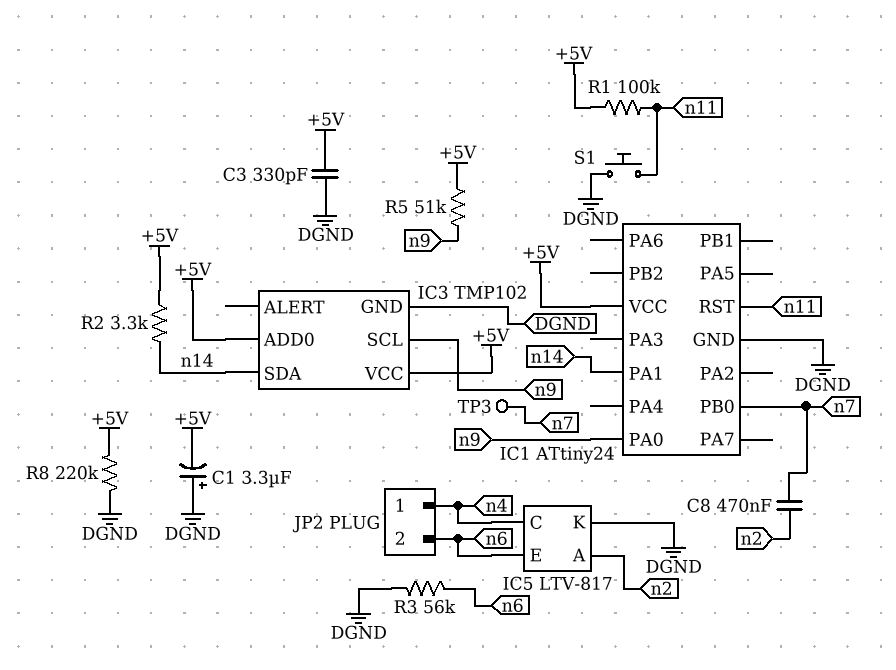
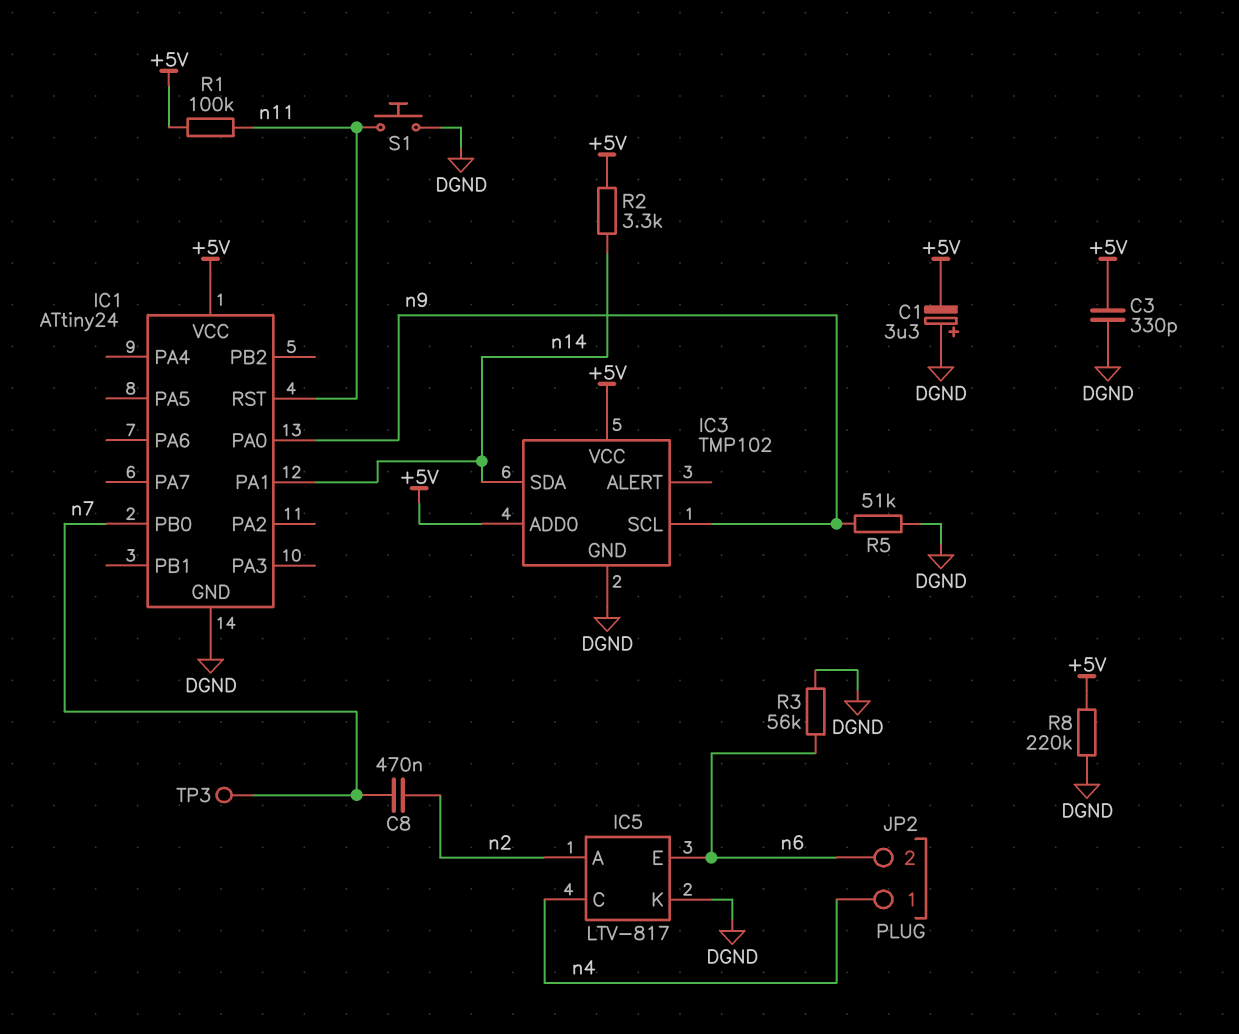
R5: 51k (+5V, n9) -> 51k (DGND, n9)

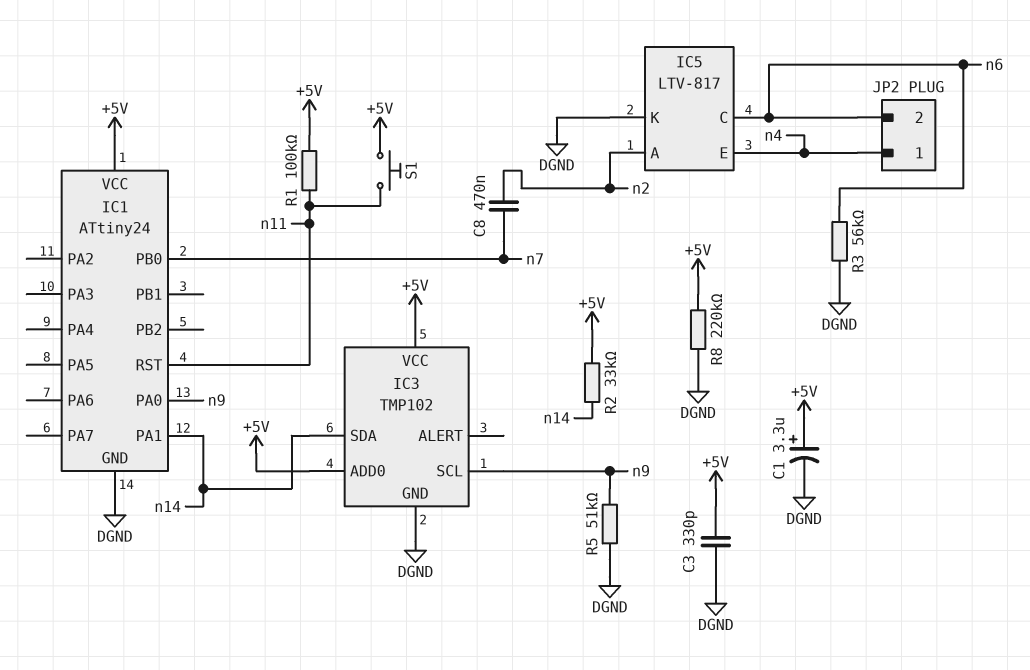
C1: 3.3uF (plus DGND, minus +5V) -> 3.3uF (plus +5V, minus DGND)
IC5 pin C: n4 -> n6
IC5 pin E: n6 -> n4
R2: 3.3k (+5V, n14) -> 33k (+5V, n14)
S1: button (DGND, n11) -> button (+5V, n11)
TP3: test point (n7) -> none

